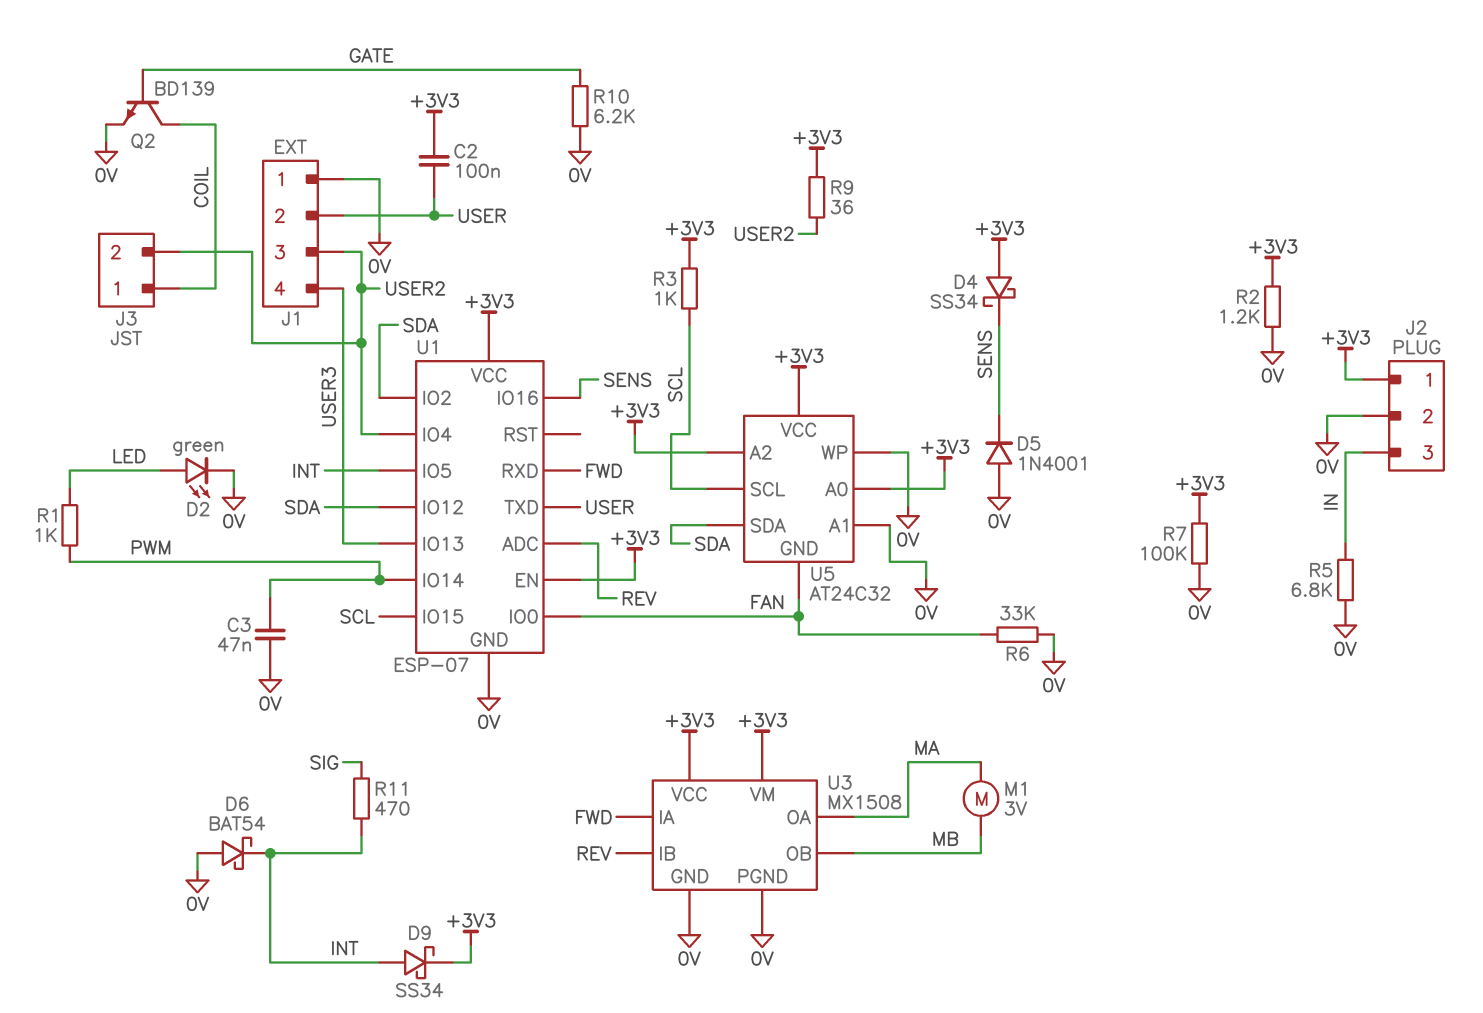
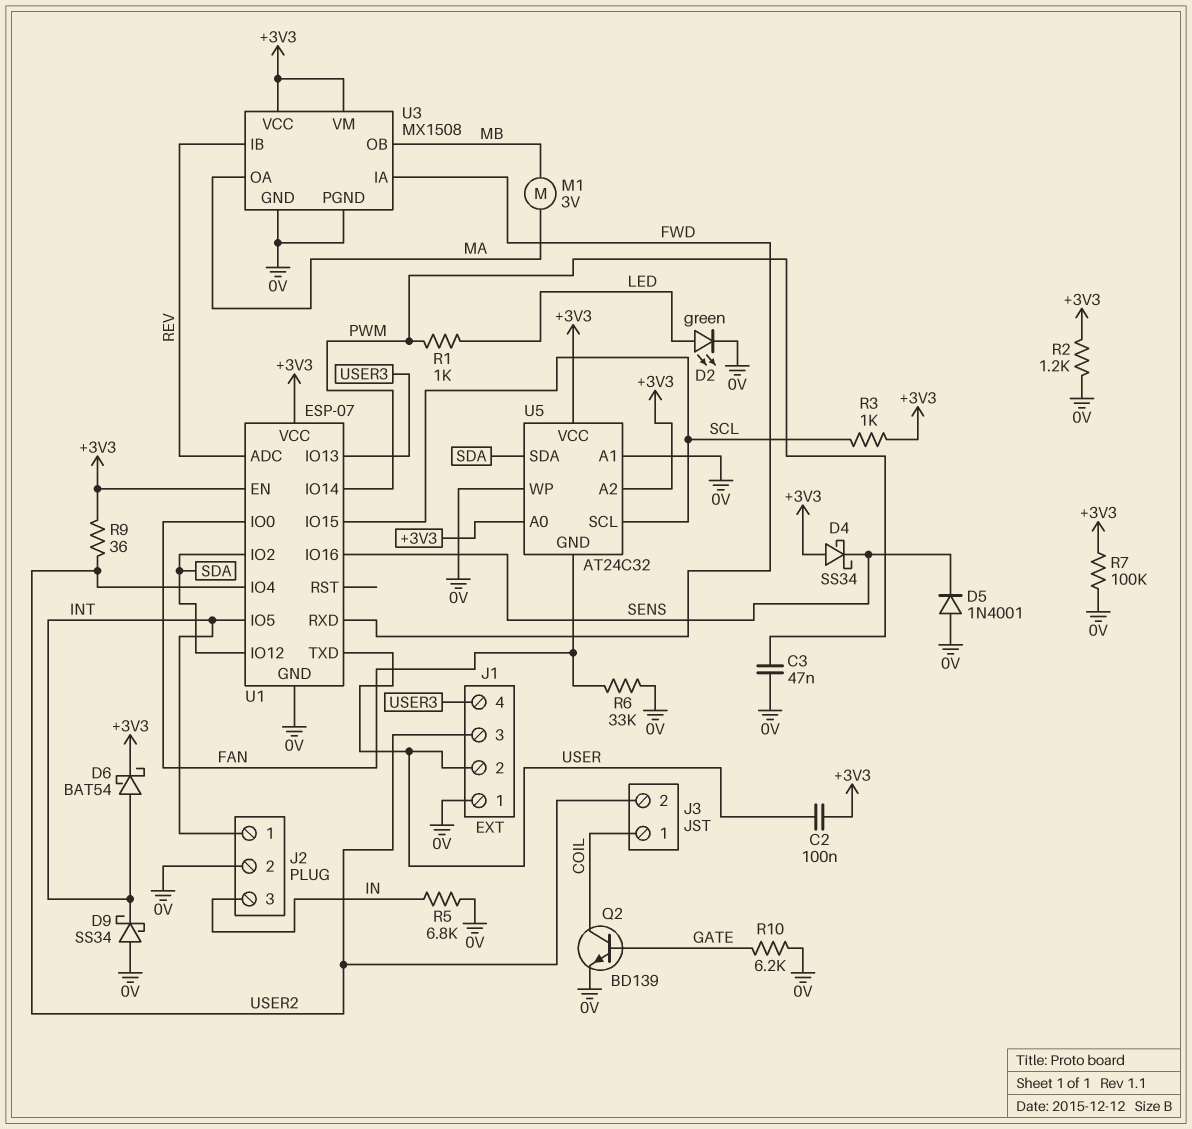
D6: schottky BAT54 (A 0V, K INT) -> schottky BAT54 (A INT, K +3V3)
D9: schottky SS34 (A INT, K +3V3) -> schottky SS34 (A 0V, K INT)
J2 pin 1: +3V3 -> INT
R11: 470 (INT, SIG) -> none

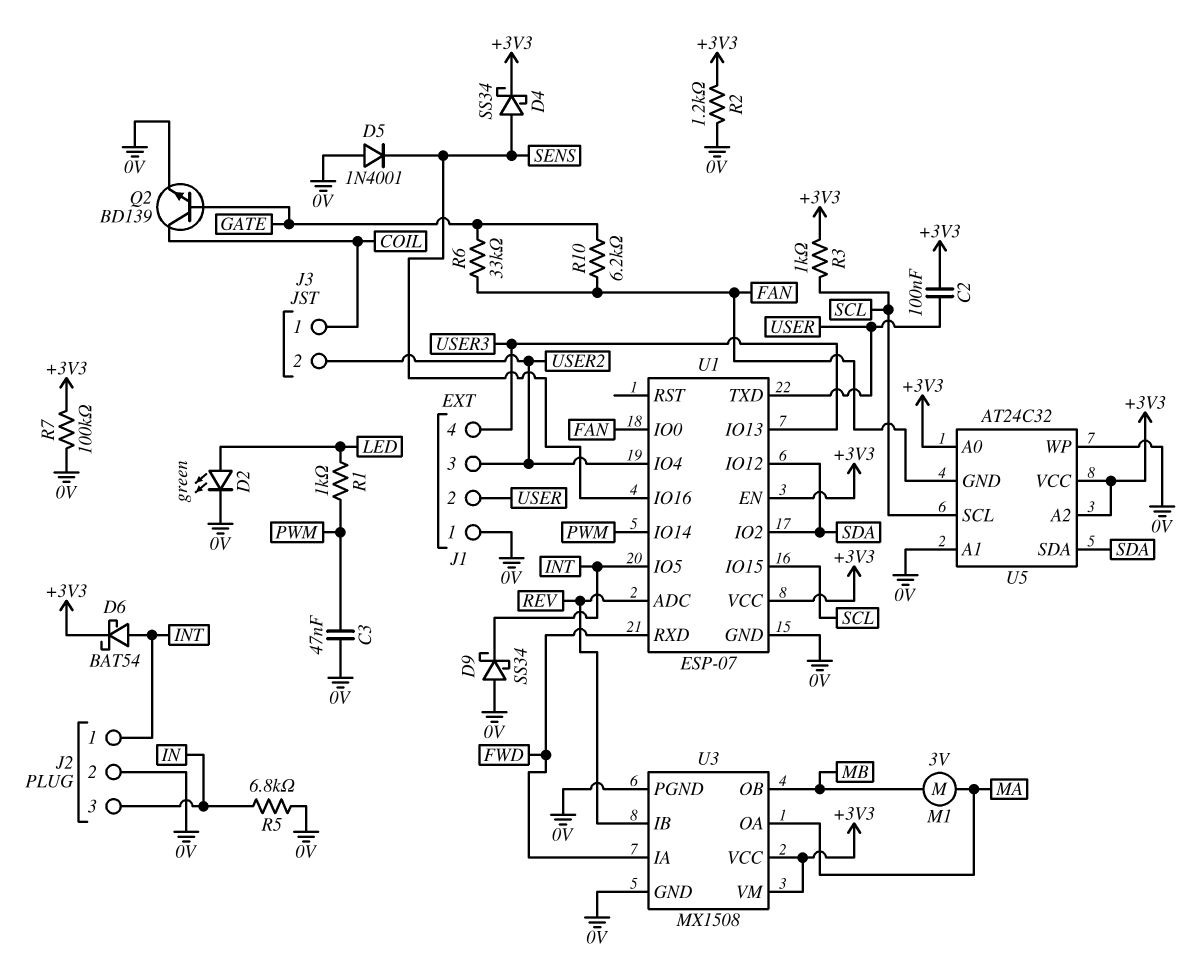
D4: schottky SS34 (A +3V3, K SENS) -> schottky SS34 (A SENS, K +3V3)
R6: 33k (0V, FAN) -> 33k (FAN, GATE)
R9: 36 (+3V3, USER2) -> none
R10: 6.2k (0V, GATE) -> 6.2k (FAN, GATE)

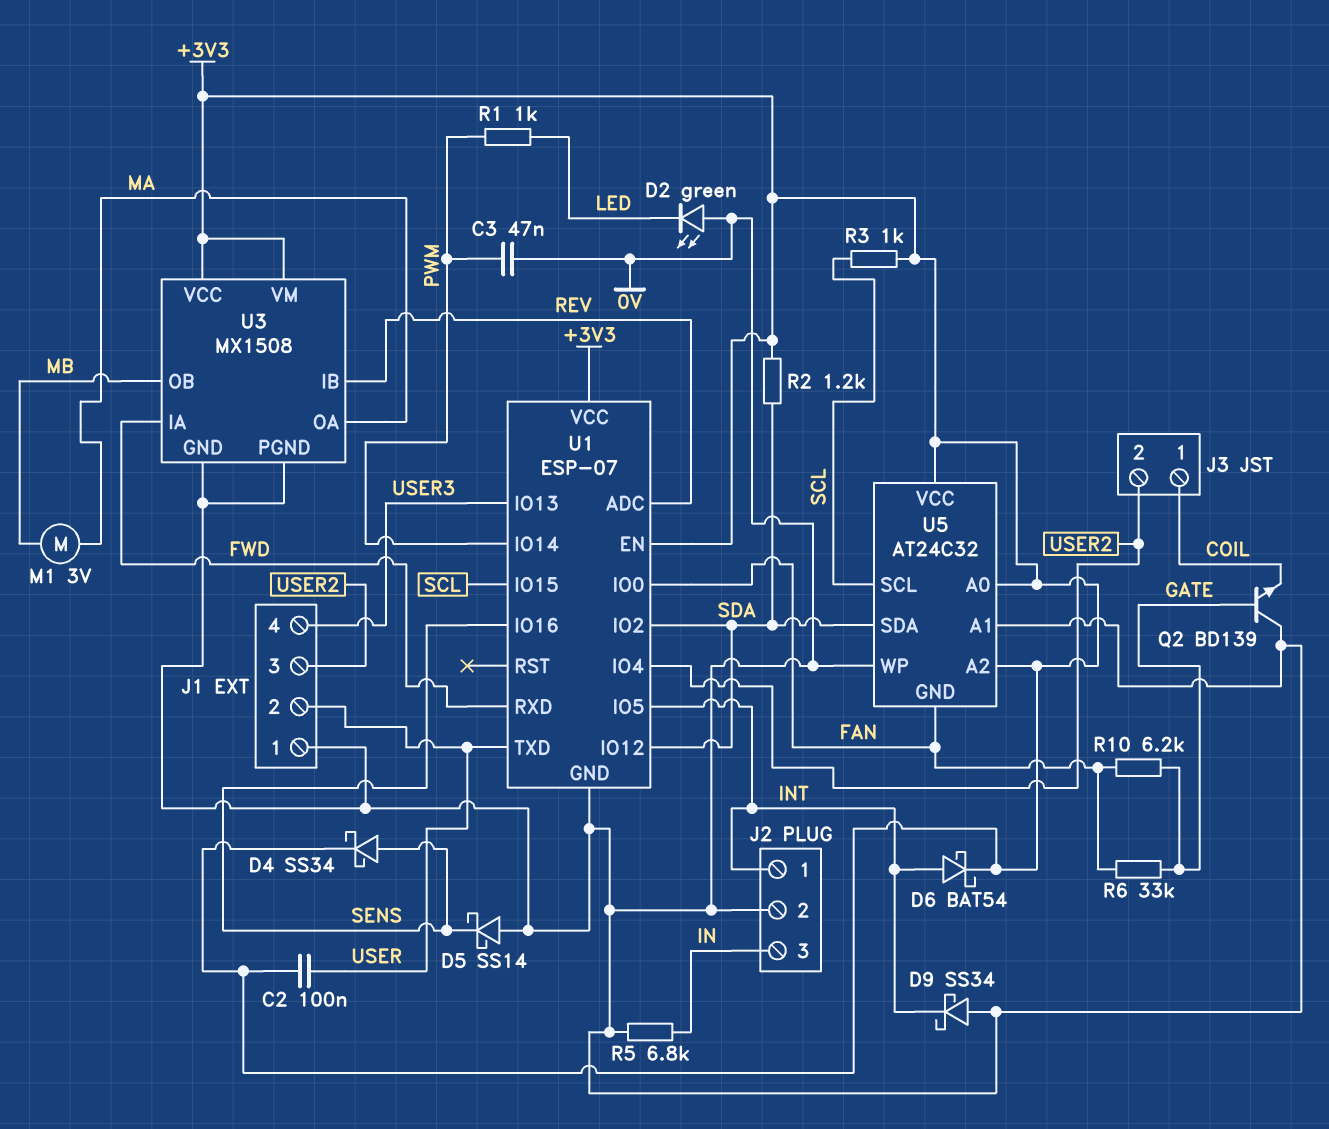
D2: LED green (A LED, K 0V) -> LED green (A 0V, K LED)
D5: diode 1N4001 (A 0V, K SENS) -> schottky SS14 (A 0V, K SENS)
Q2: NPN BD139 (B GATE, C COIL, E 0V) -> NPN BD139 (B GATE, C 0V, E COIL)
R2: 1.2k (+3V3, 0V) -> 1.2k (+3V3, SDA)
R7: 100k (+3V3, 0V) -> none

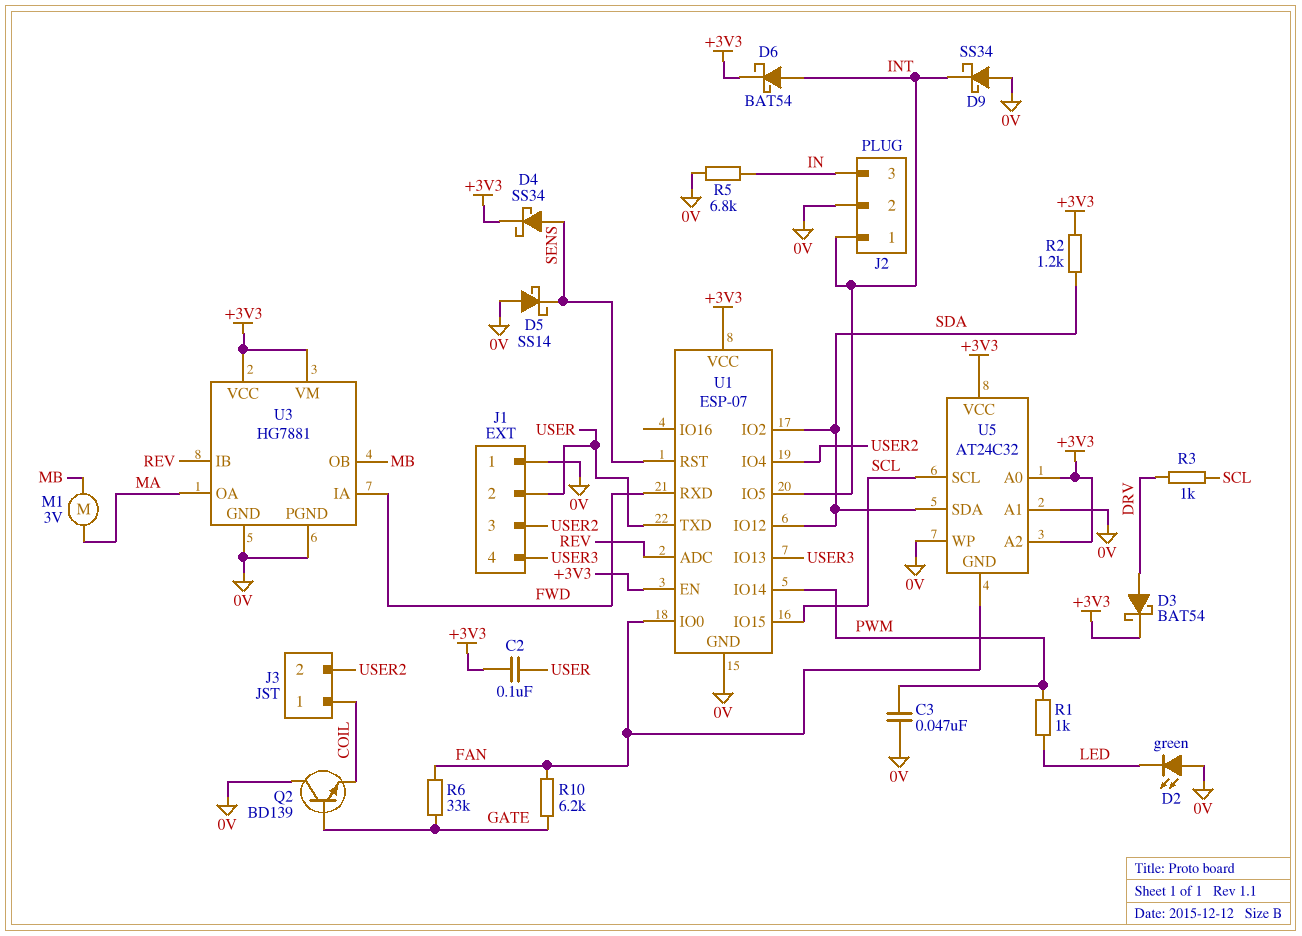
D3: none -> schottky BAT54 (A DRV, K +3V3)
R3: 1k (+3V3, SCL) -> 1k (DRV, SCL)
U1 pin IO16: SENS -> none
U1 pin RST: none -> SENS
U3: MX1508 -> HG7881

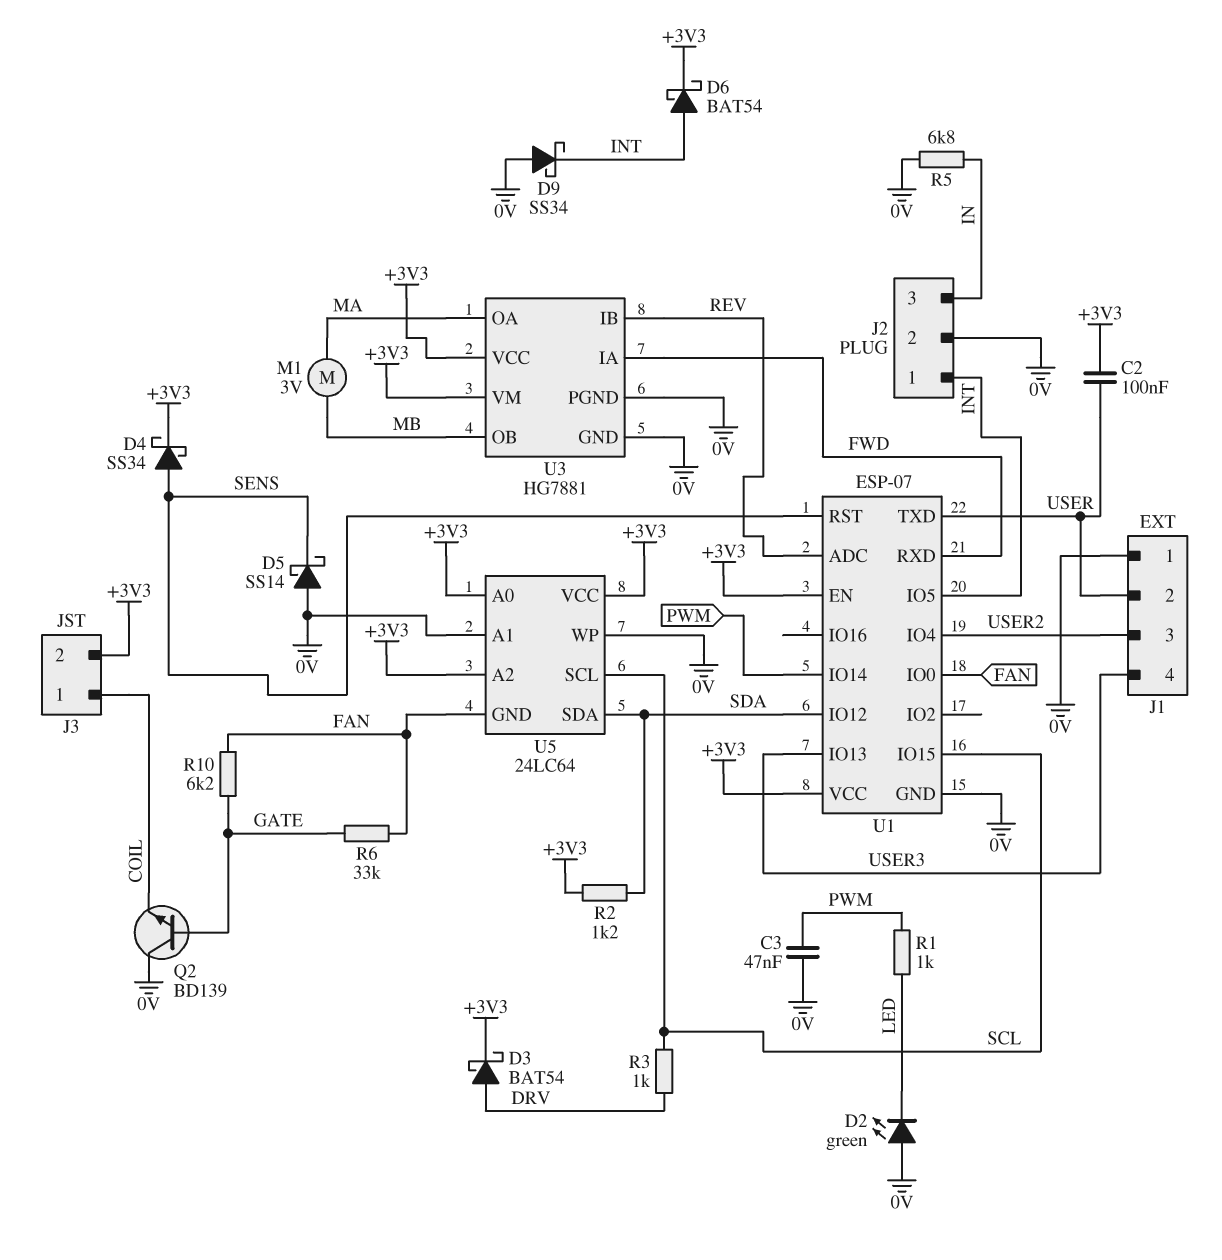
J3 pin 2: USER2 -> +3V3
U1 pin IO2: SDA -> none
U5: AT24C32 -> 24LC64

